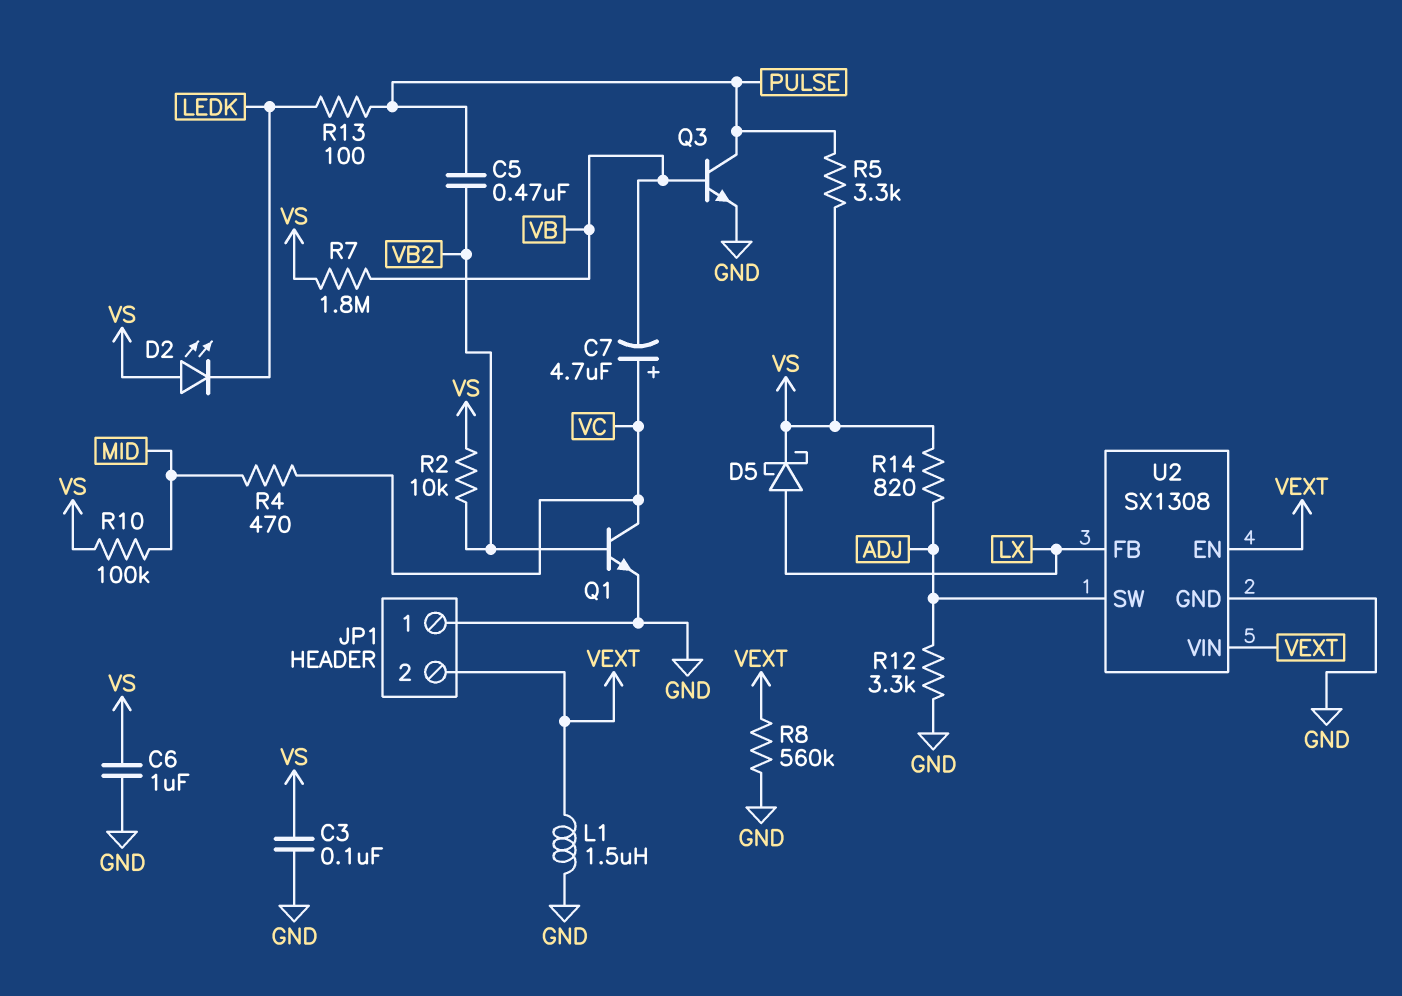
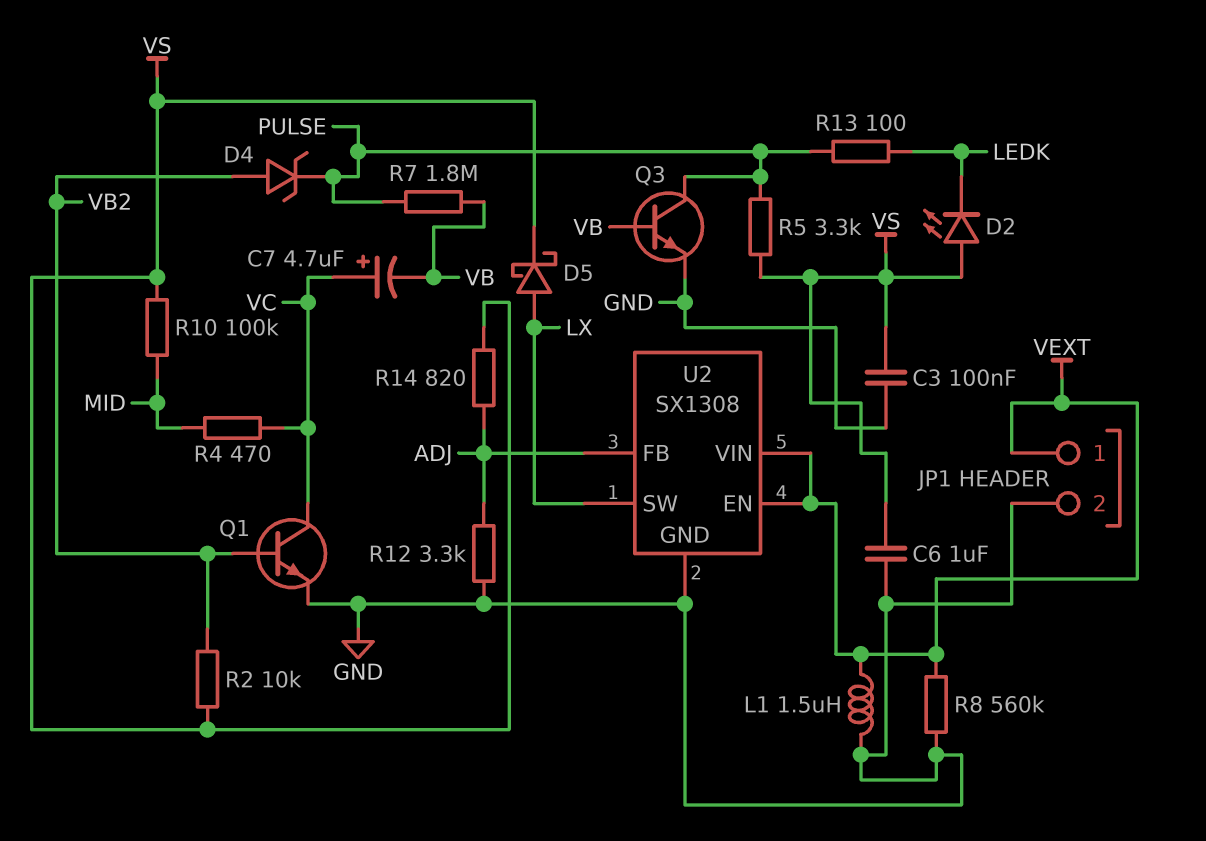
C5: 470nF (PULSE, VB2) -> none
D4: none -> zener (A VB2, K PULSE)
JP1 pin 1: GND -> VEXT
JP1 pin 2: VEXT -> GND
R7: 1.8M (VB, VS) -> 1.8M (PULSE, VB)
U2 pin FB: LX -> ADJ
U2 pin SW: ADJ -> LX

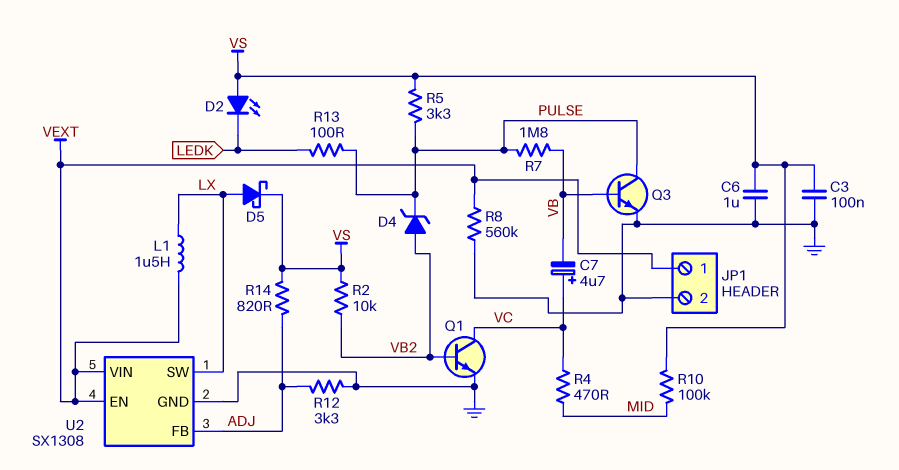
L1: 1.5uH (GND, VEXT) -> 1.5uH (LX, VEXT)

